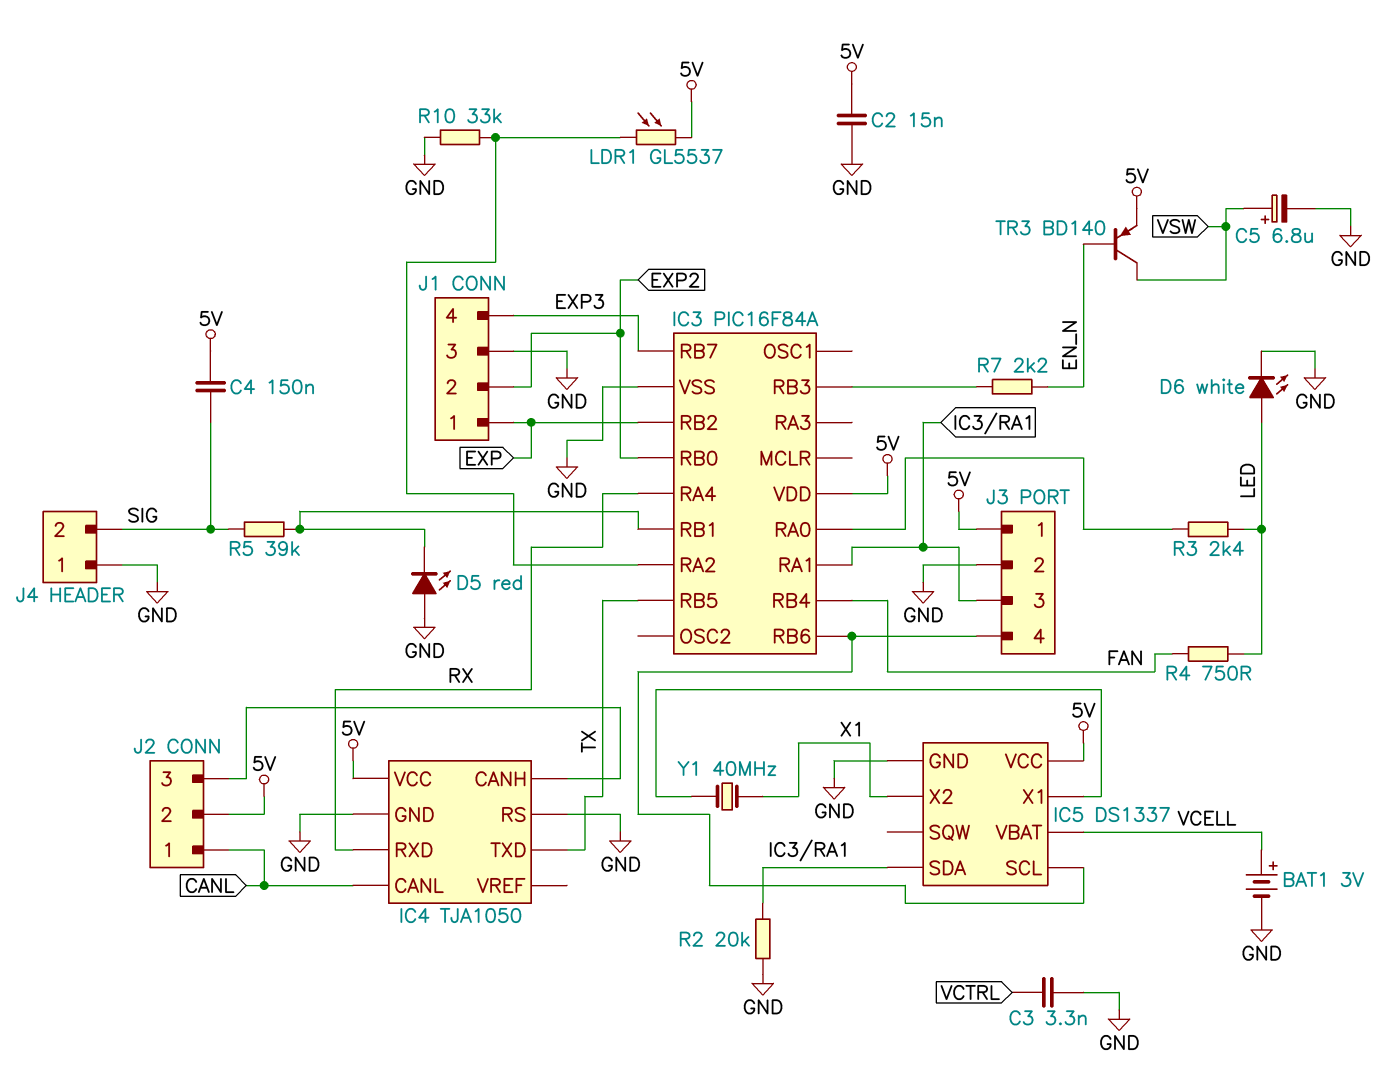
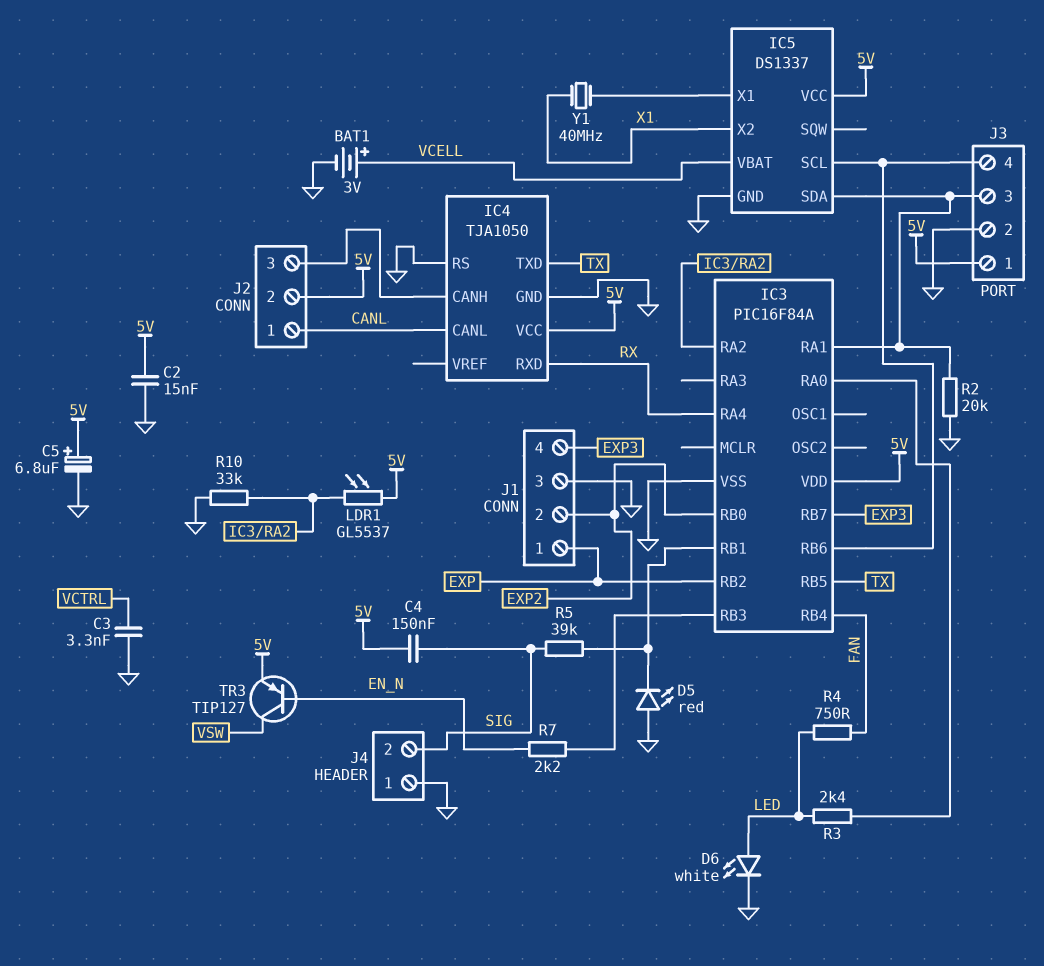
C5: 6.8uF (plus VSW, minus GND) -> 6.8uF (plus 5V, minus GND)
TR3: PNP BD140 (B EN_N, C VSW, E 5V) -> PNP TIP127 (B EN_N, C VSW, E 5V)

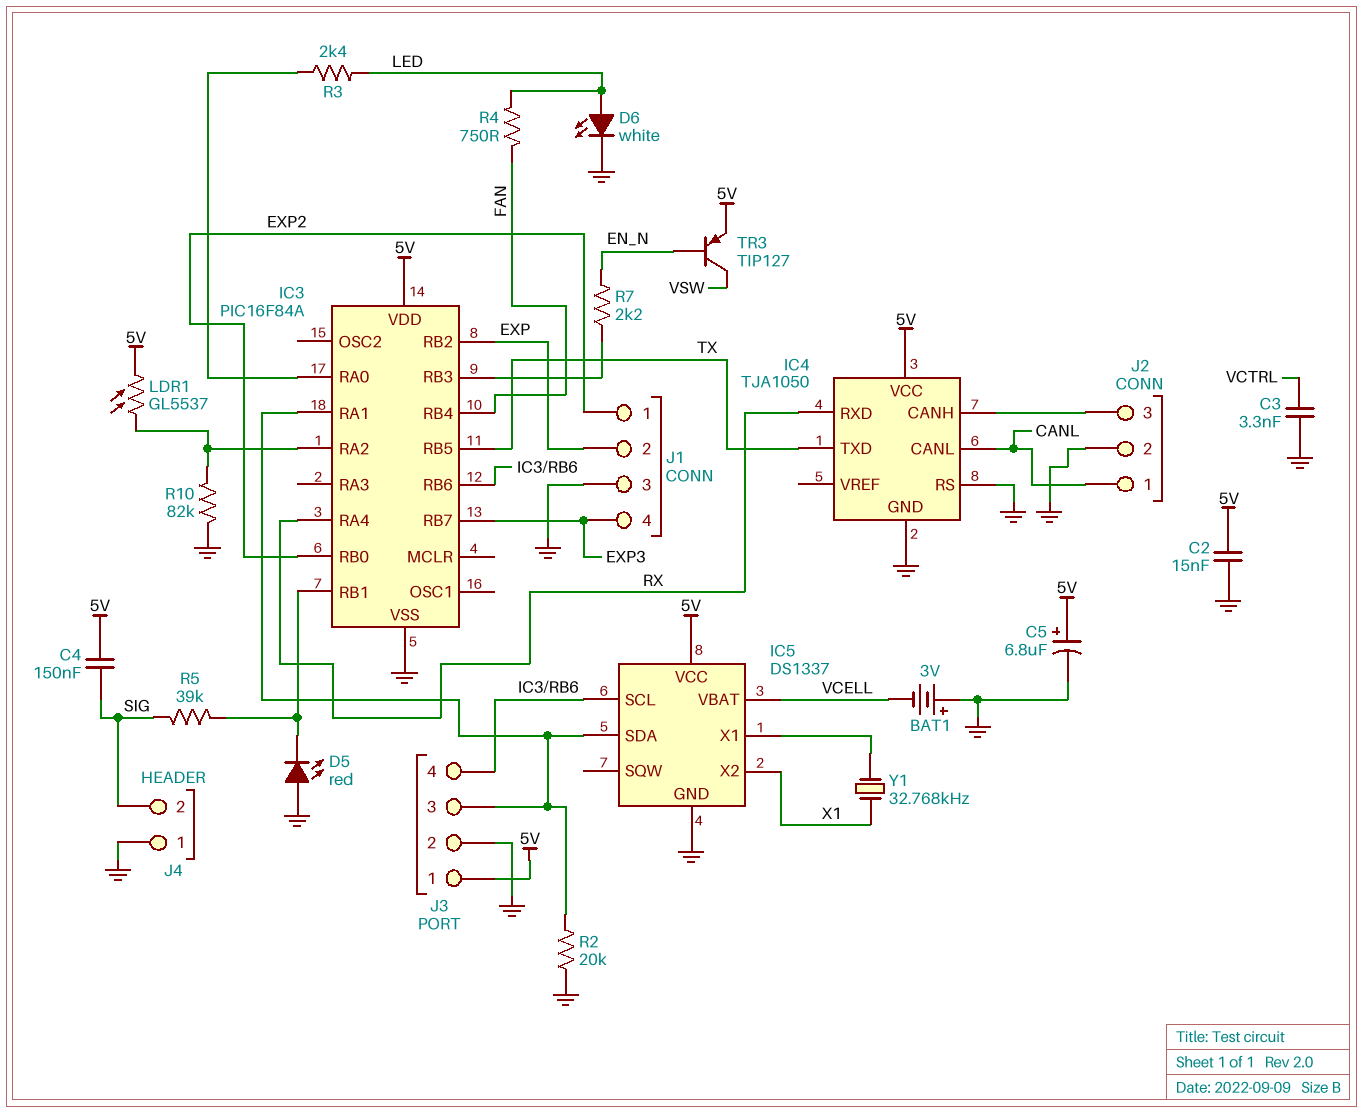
BAT1: 3V (plus VCELL, minus GND) -> 3V (plus GND, minus VCELL)
J1 pin 1: EXP -> EXP2
J1 pin 2: EXP2 -> EXP
J2 pin 2: 5V -> GND
R10: 33k (GND, IC3/RA2) -> 82k (GND, IC3/RA2)
Y1: 40MHz (IC5/X1, X1) -> 32.768kHz (IC5/X1, X1)

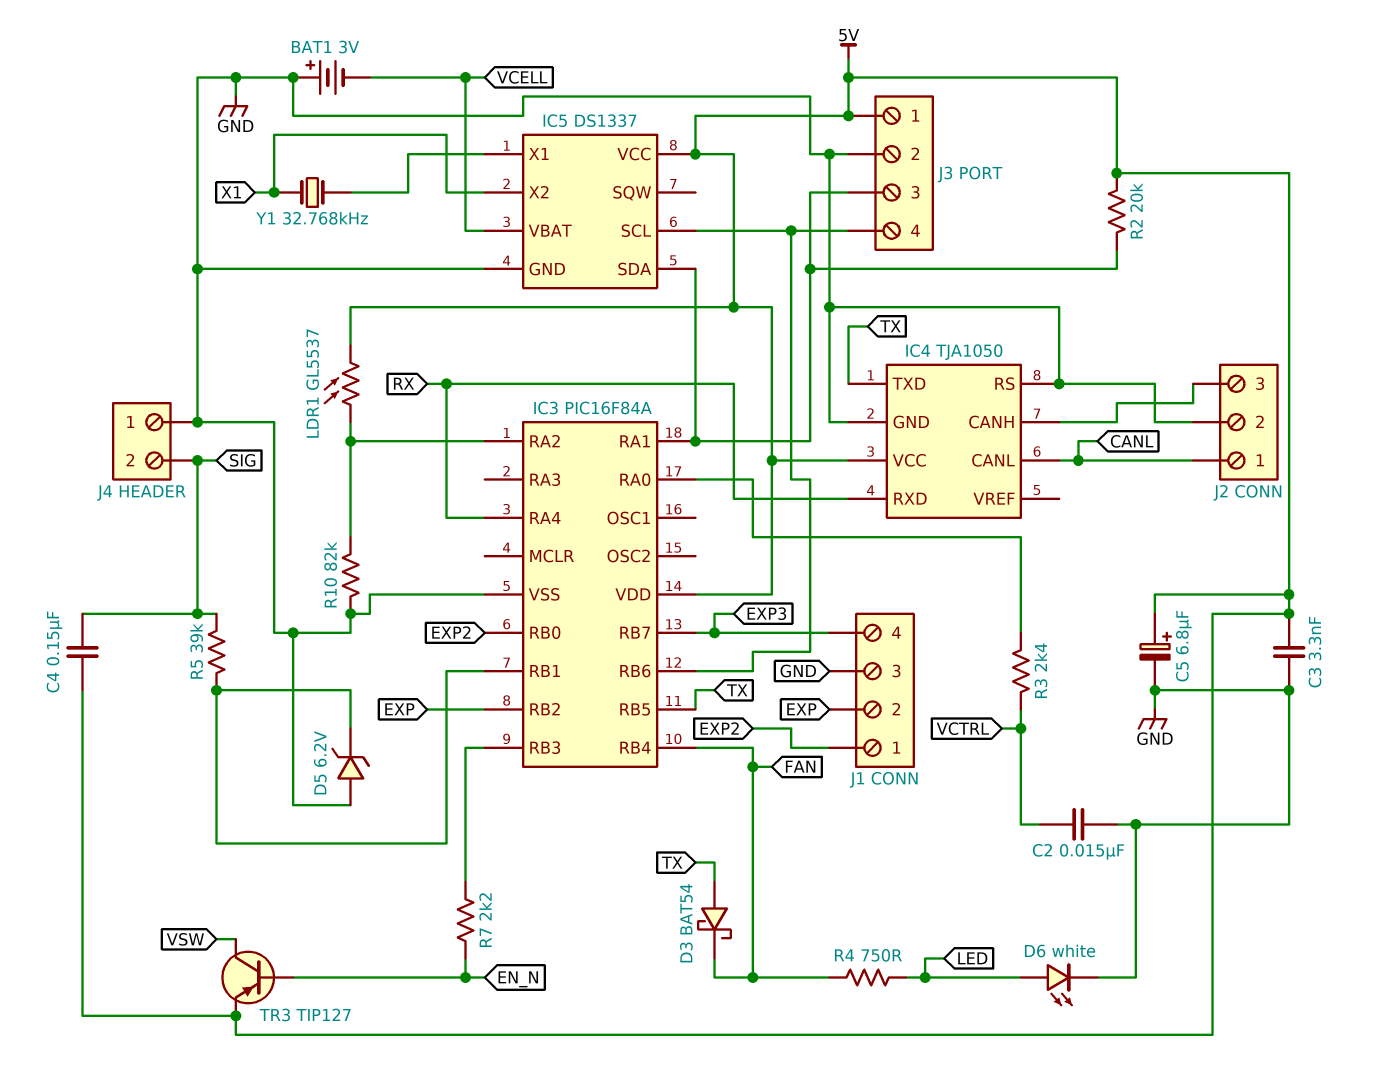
C2: 15nF (5V, GND) -> 15nF (GND, VCTRL)
C3: 3.3nF (GND, VCTRL) -> 3.3nF (5V, GND)
D3: none -> schottky BAT54 (A TX, K FAN)
D5: LED red (A GND, K IC3/RB1) -> zener 6.2V (A GND, K IC3/RB1)
R2: 20k (GND, IC3/RA1) -> 20k (5V, IC3/RA1)
R3: 2.4k (IC3/RA0, LED) -> 2.4k (IC3/RA0, VCTRL)

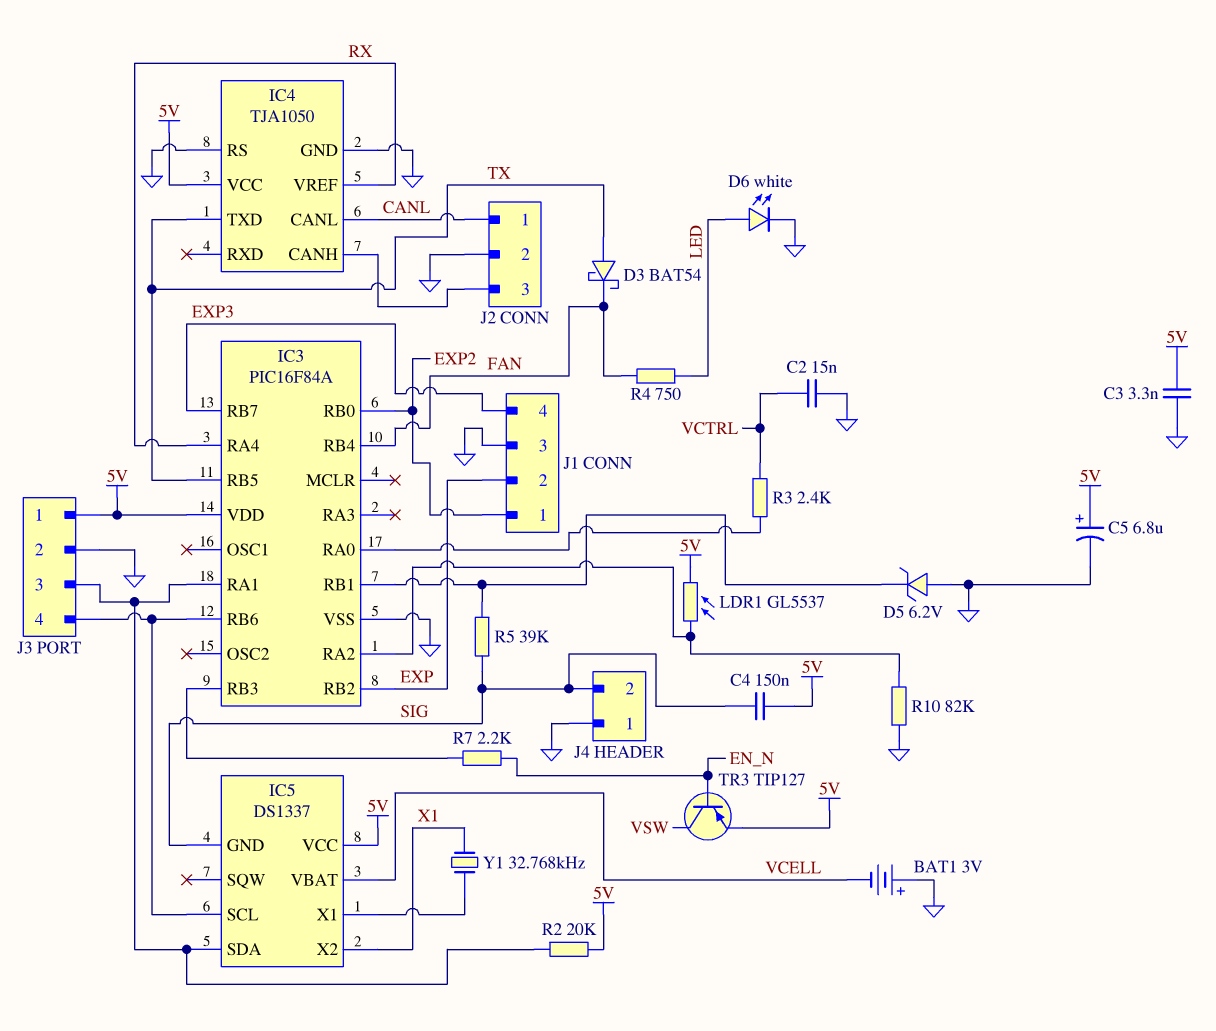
IC4 pin RXD: RX -> none
IC4 pin VREF: none -> RX
IC5 pin GND: GND -> SIG

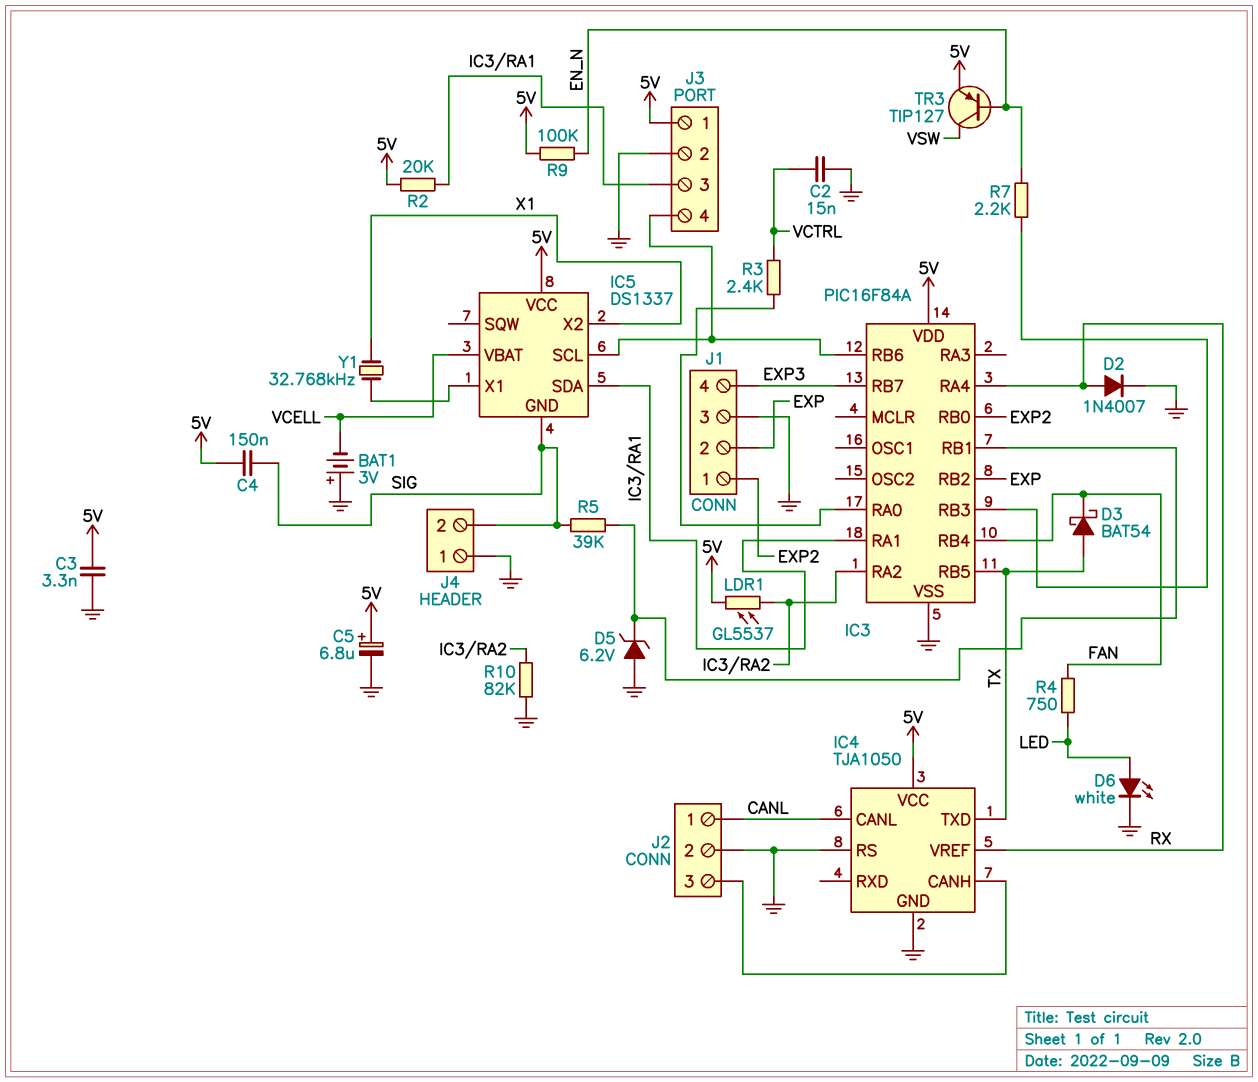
D2: none -> diode 1N4007 (A RX, K GND)
R9: none -> 100k (5V, EN_N)

